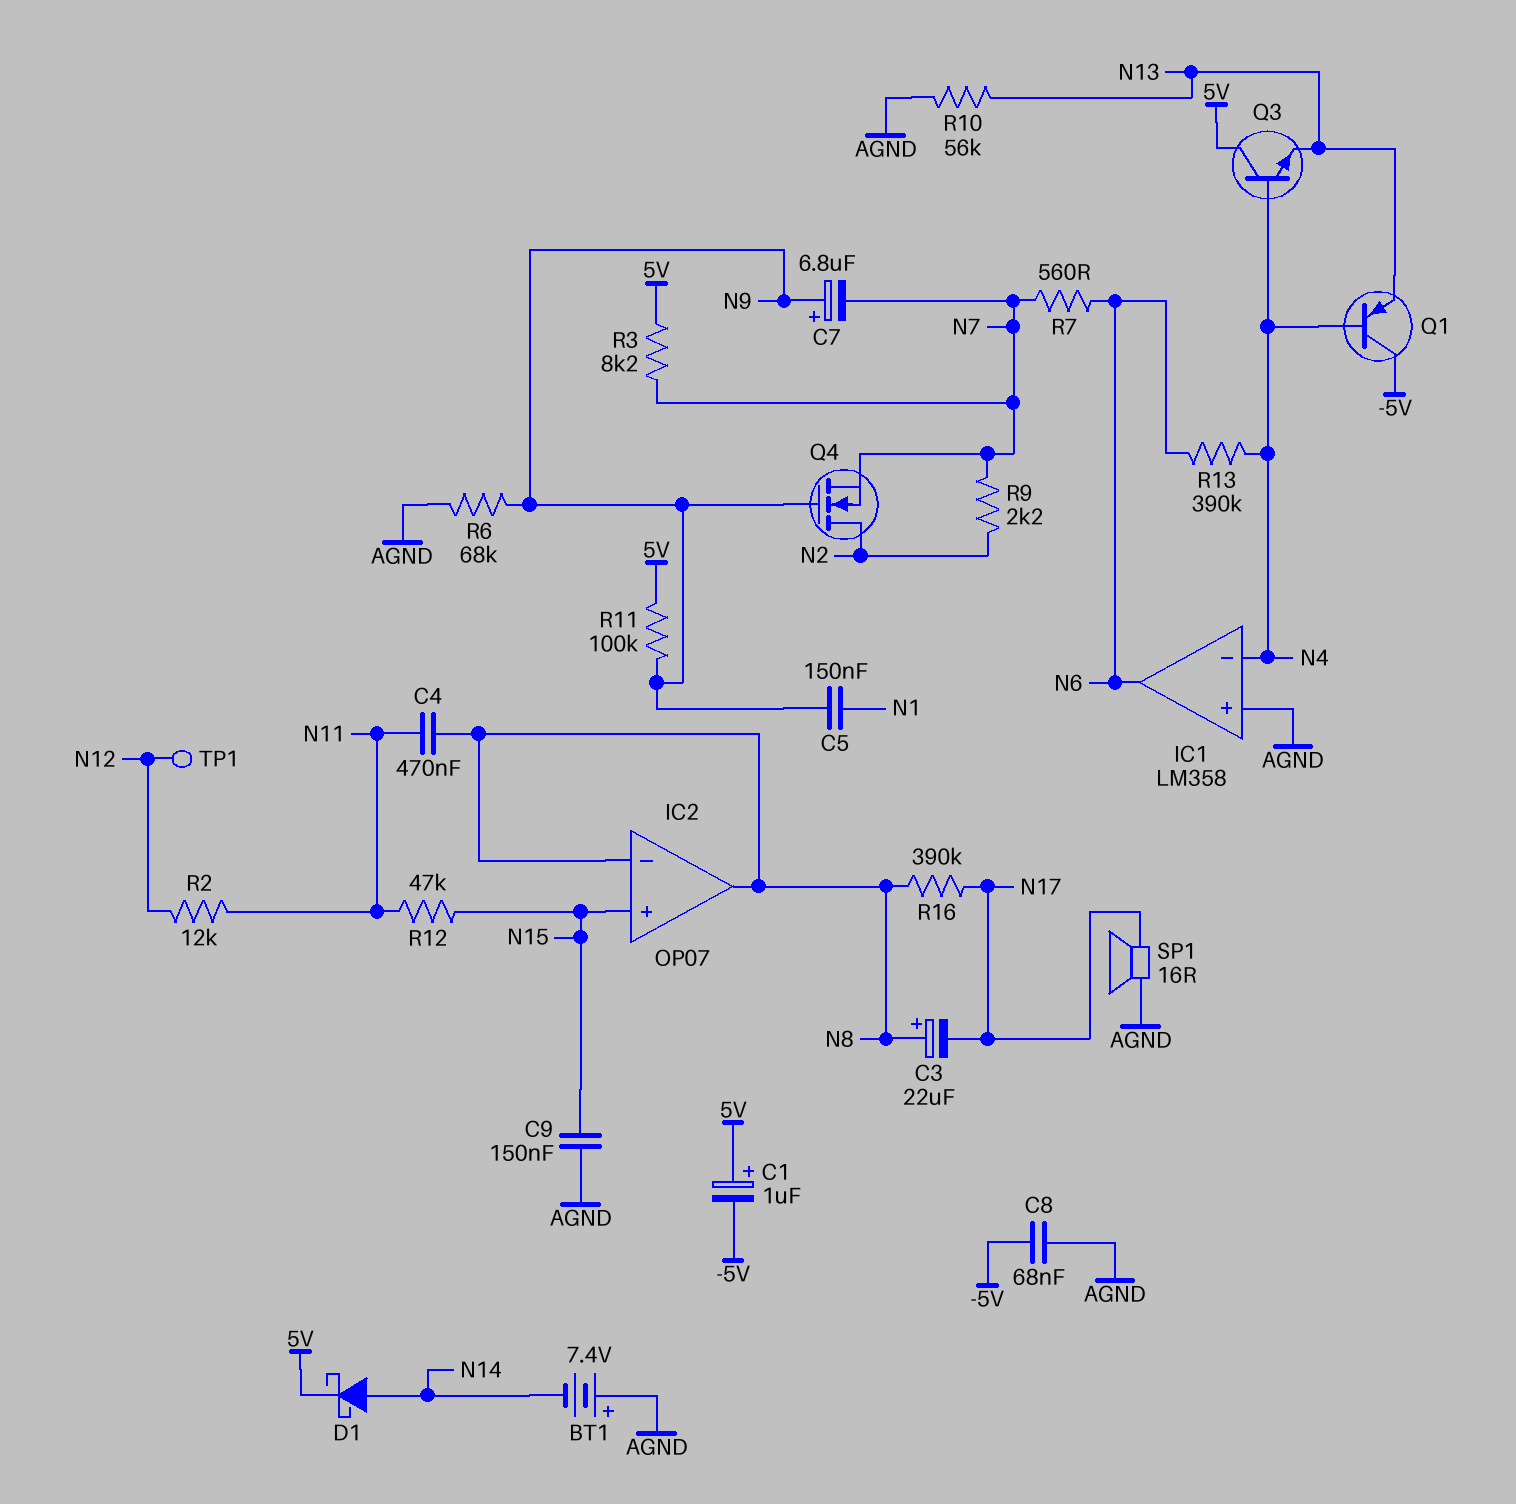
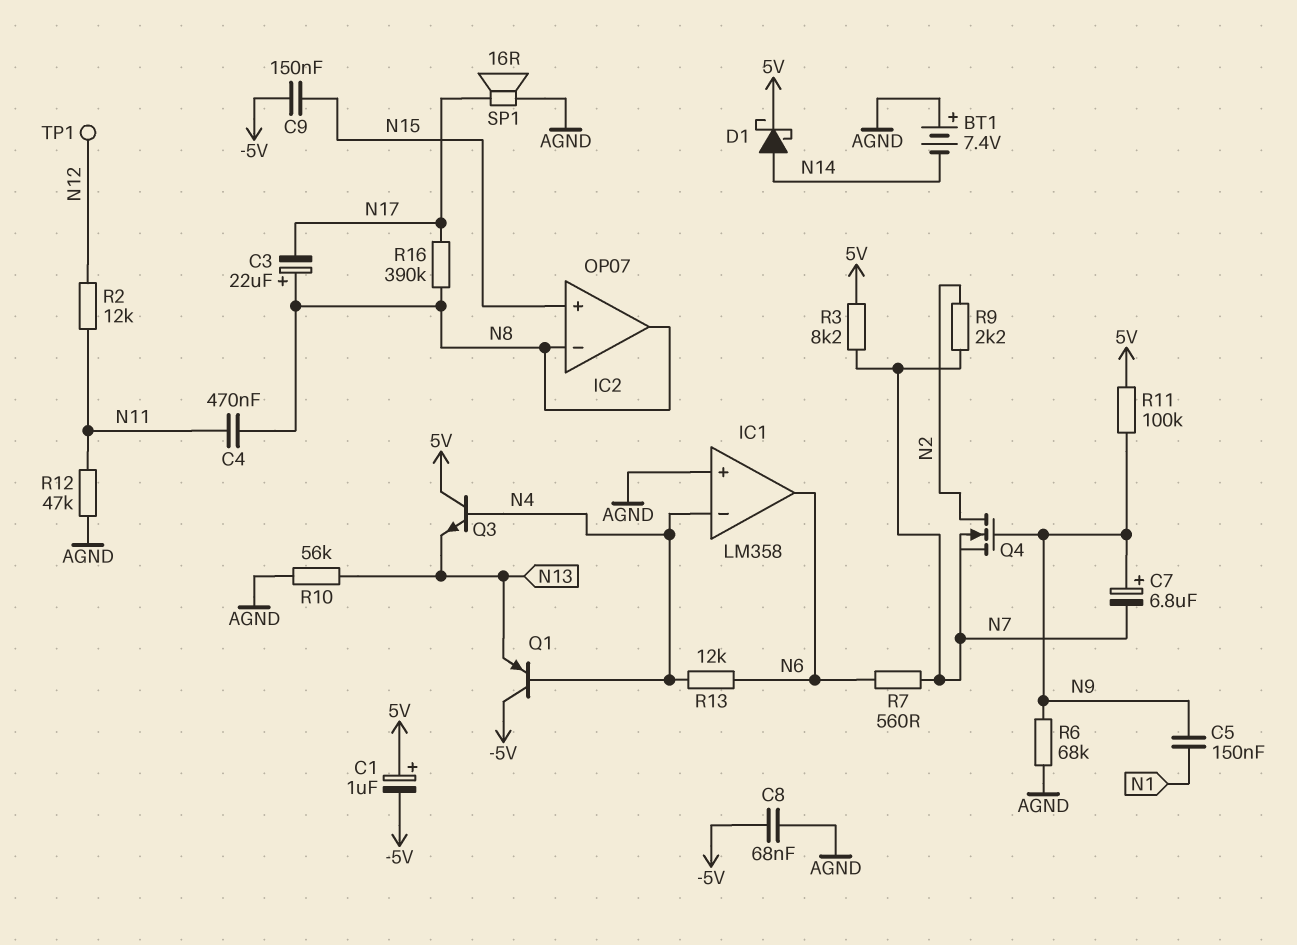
C9: 150nF (AGND, N15) -> 150nF (-5V, N15)
R12: 47k (N11, N15) -> 47k (AGND, N11)
R13: 390k (N4, N6) -> 12k (N4, N6)

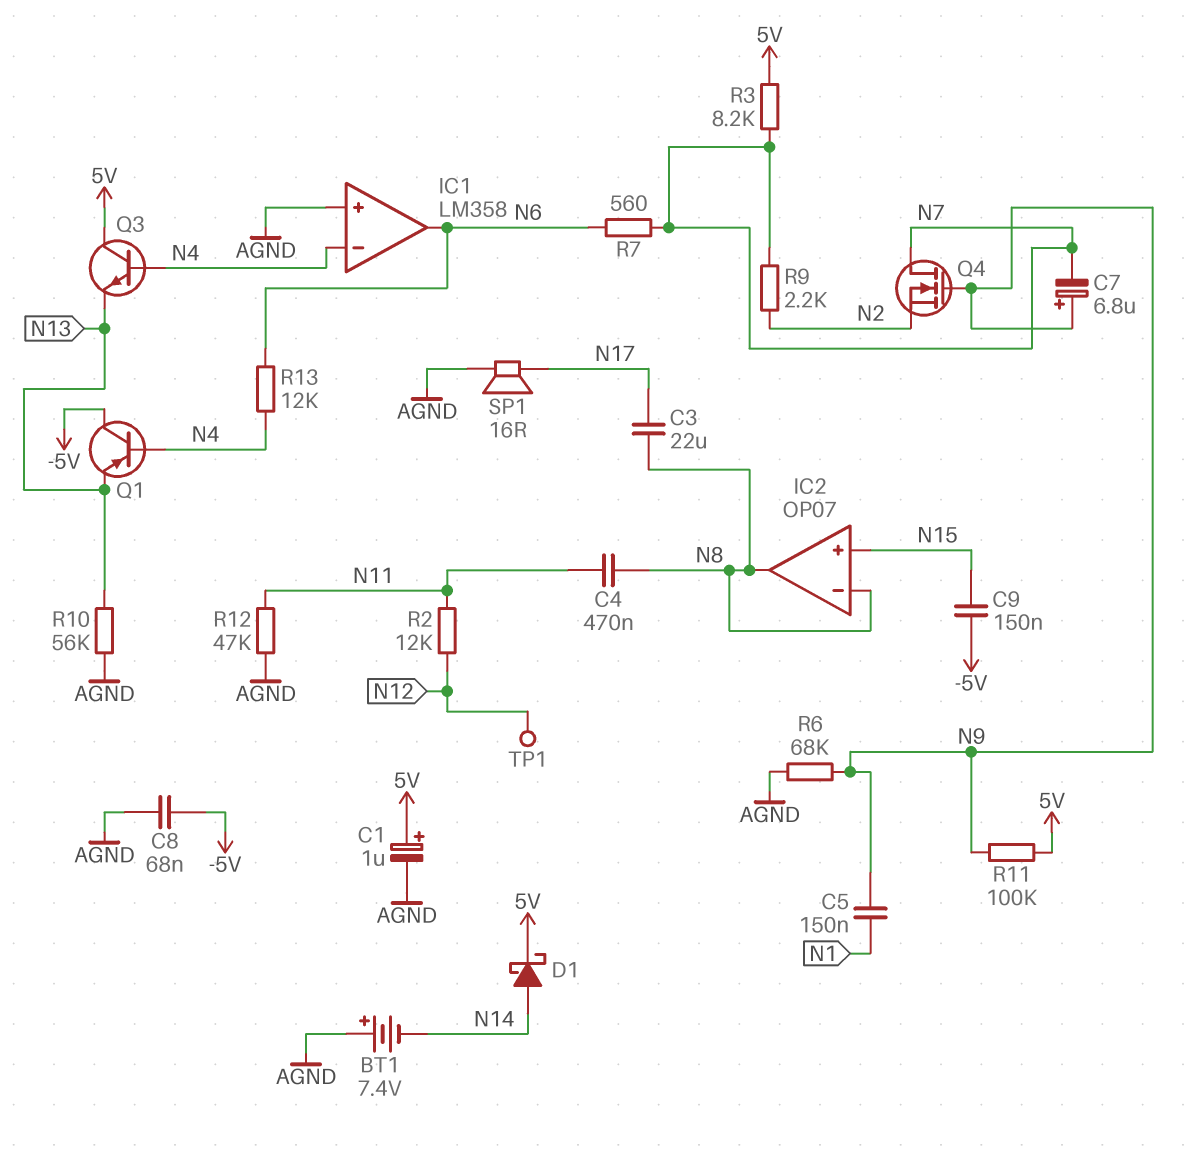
C1: 1uF (plus 5V, minus -5V) -> 1uF (plus 5V, minus AGND)
C3: 22uF (plus N8, minus N17) -> 22uF (N8, N17)
Q4: NMOS (G N9, D N2, S N7) -> NMOS (G N9, D N7, S N2)
R16: 390k (N8, N17) -> none

